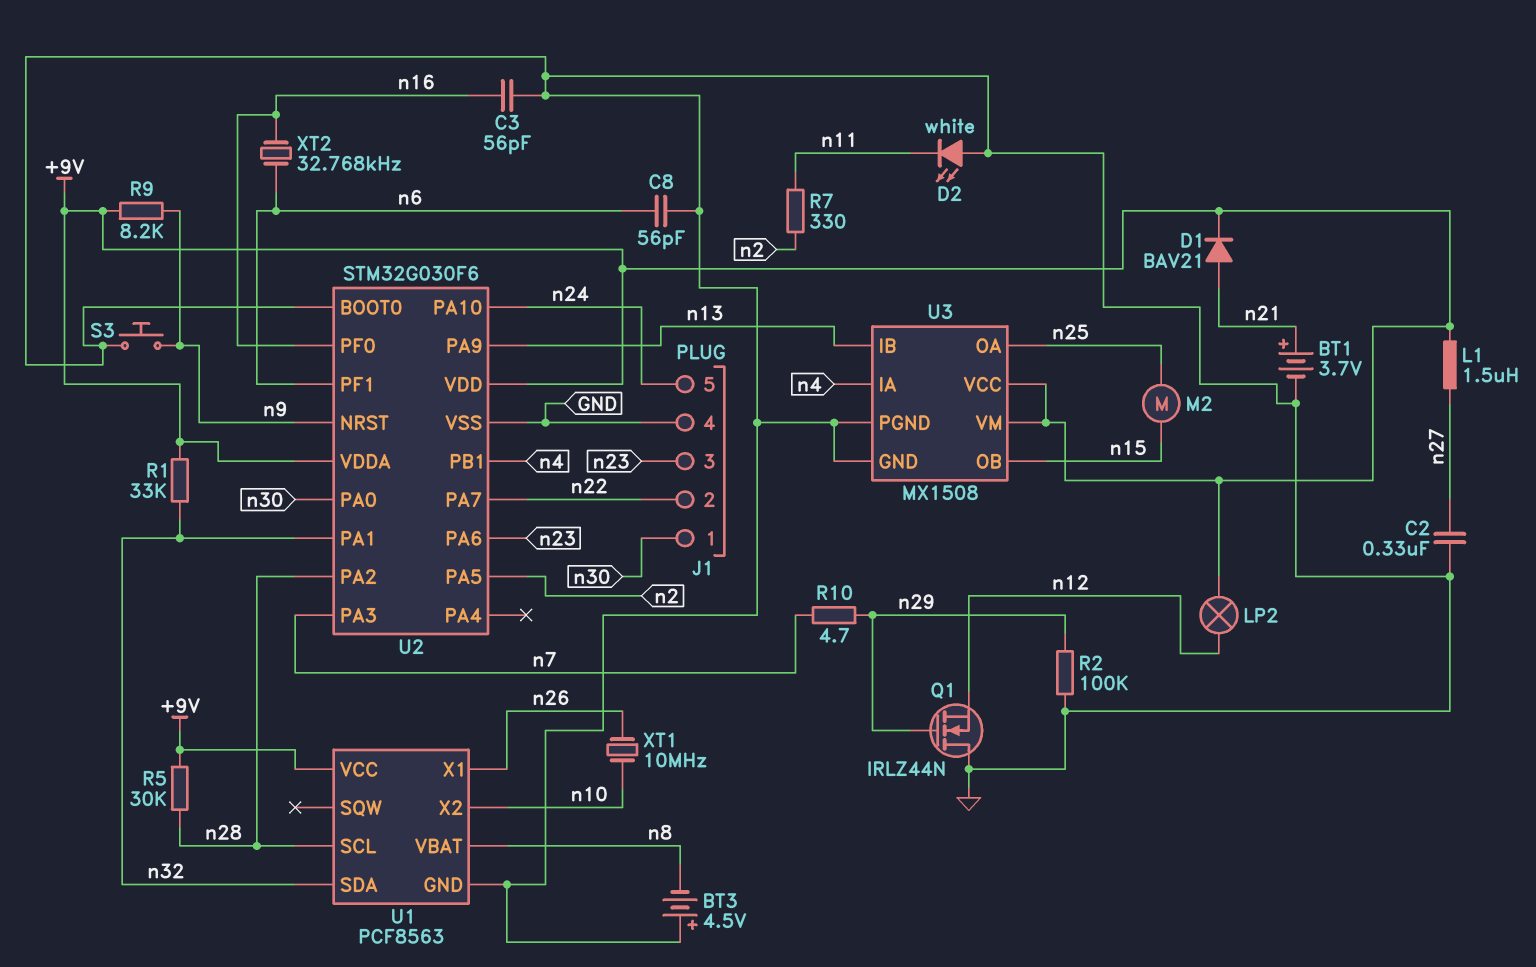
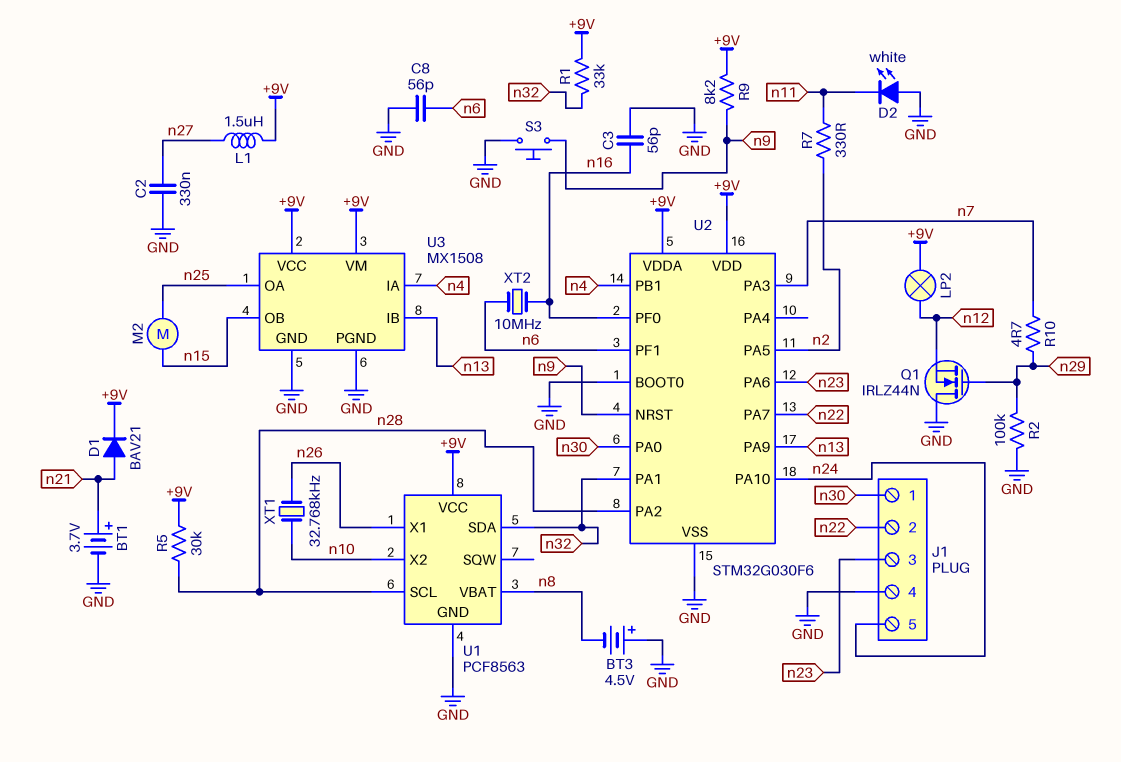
XT1: 10MHz (n10, n26) -> 32.768kHz (n10, n26)
XT2: 32.768kHz (n6, n16) -> 10MHz (n6, n16)

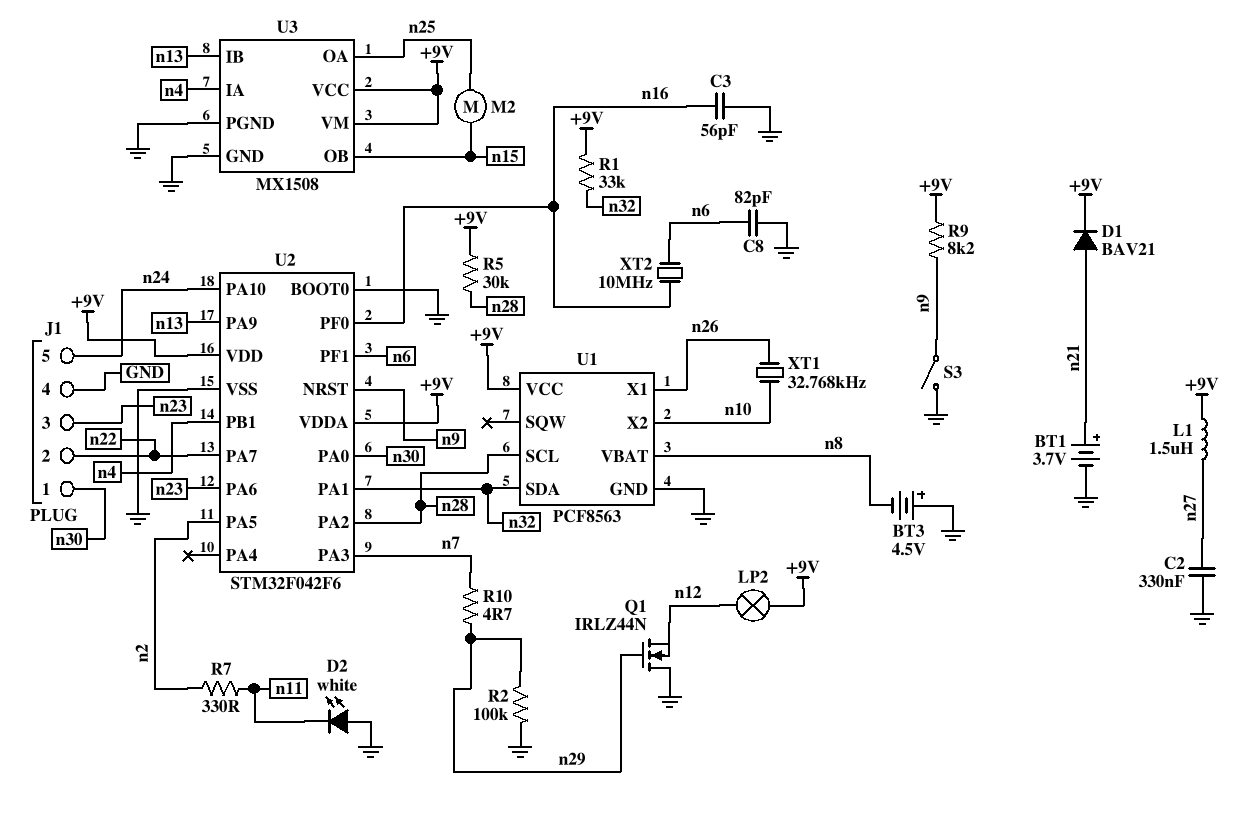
C8: 56pF (GND, n6) -> 82pF (GND, n6)
S3: button (GND, n9) -> switch (GND, n9)
U2: STM32G030F6 -> STM32F042F6

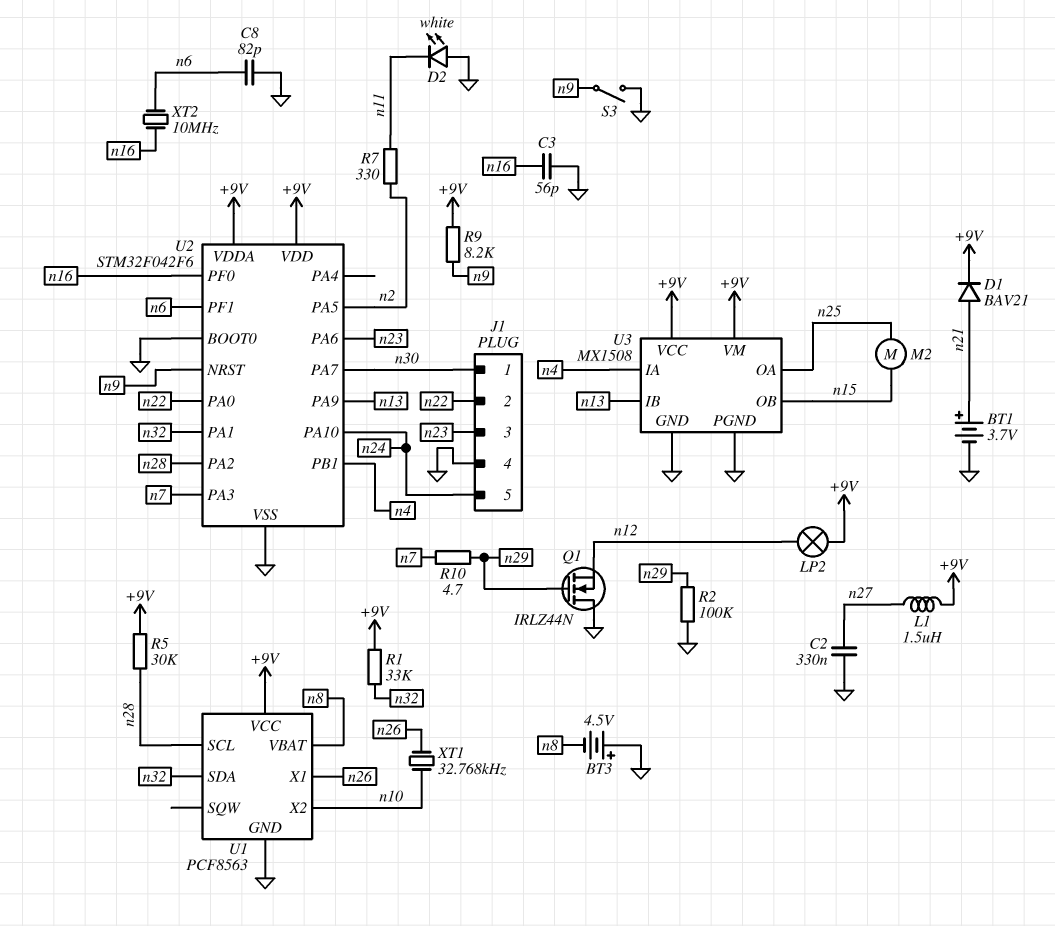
U2 pin PA0: n30 -> n22
U2 pin PA7: n22 -> n30

